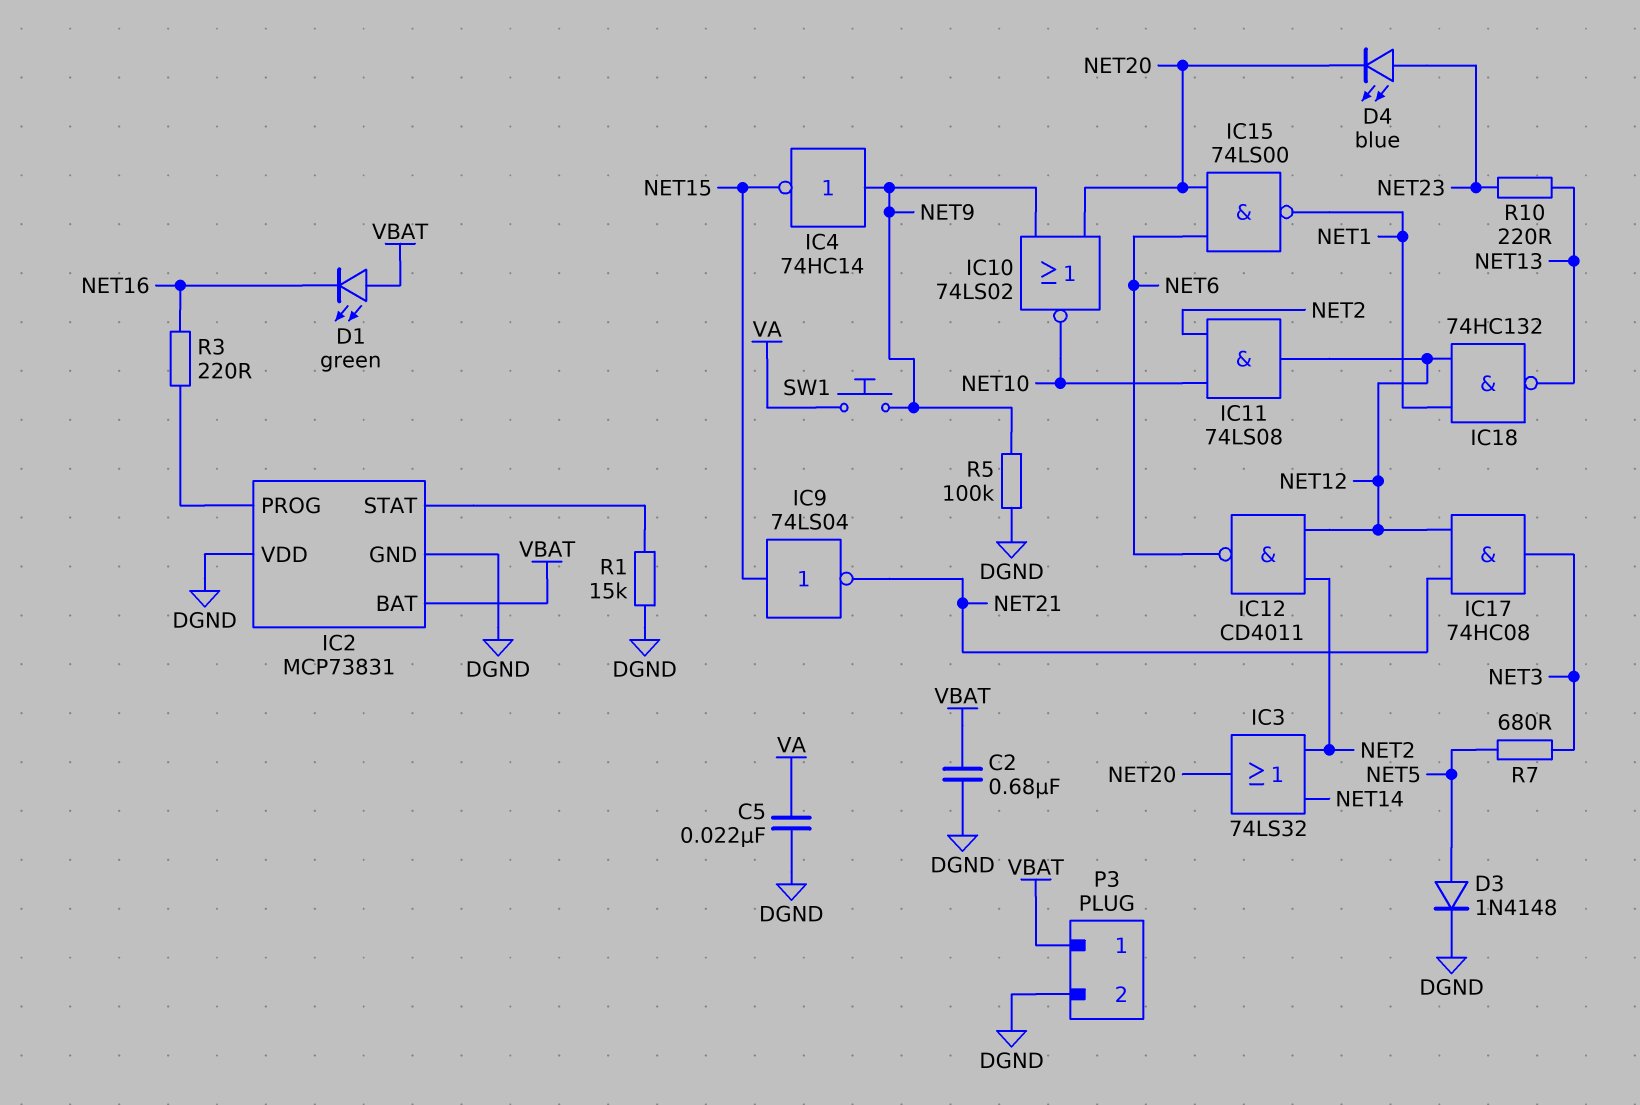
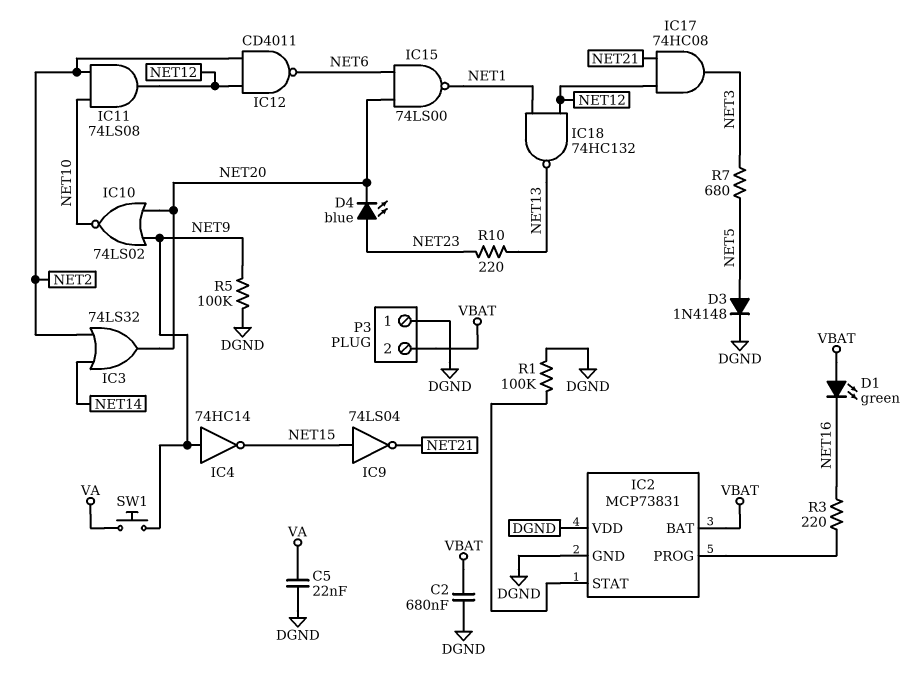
P3 pin 1: VBAT -> DGND
P3 pin 2: DGND -> VBAT
R1: 15k (DGND, IC2/STAT) -> 100k (DGND, IC2/STAT)

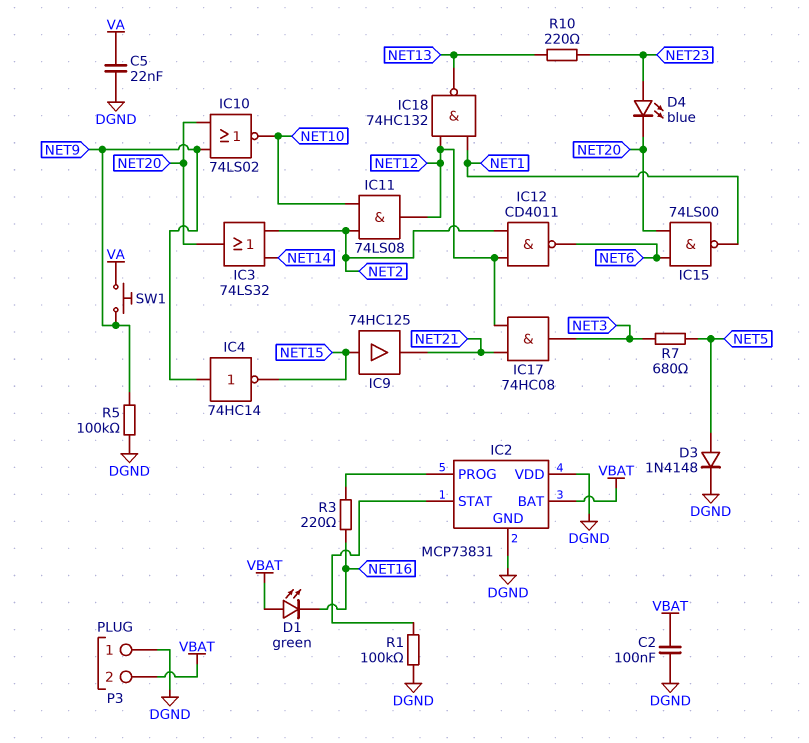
C2: 680nF (DGND, VBAT) -> 100nF (DGND, VBAT)
IC9: NOT 74LS04 (in NET15, out NET21) -> buffer 74HC125 (in NET15, out NET21)

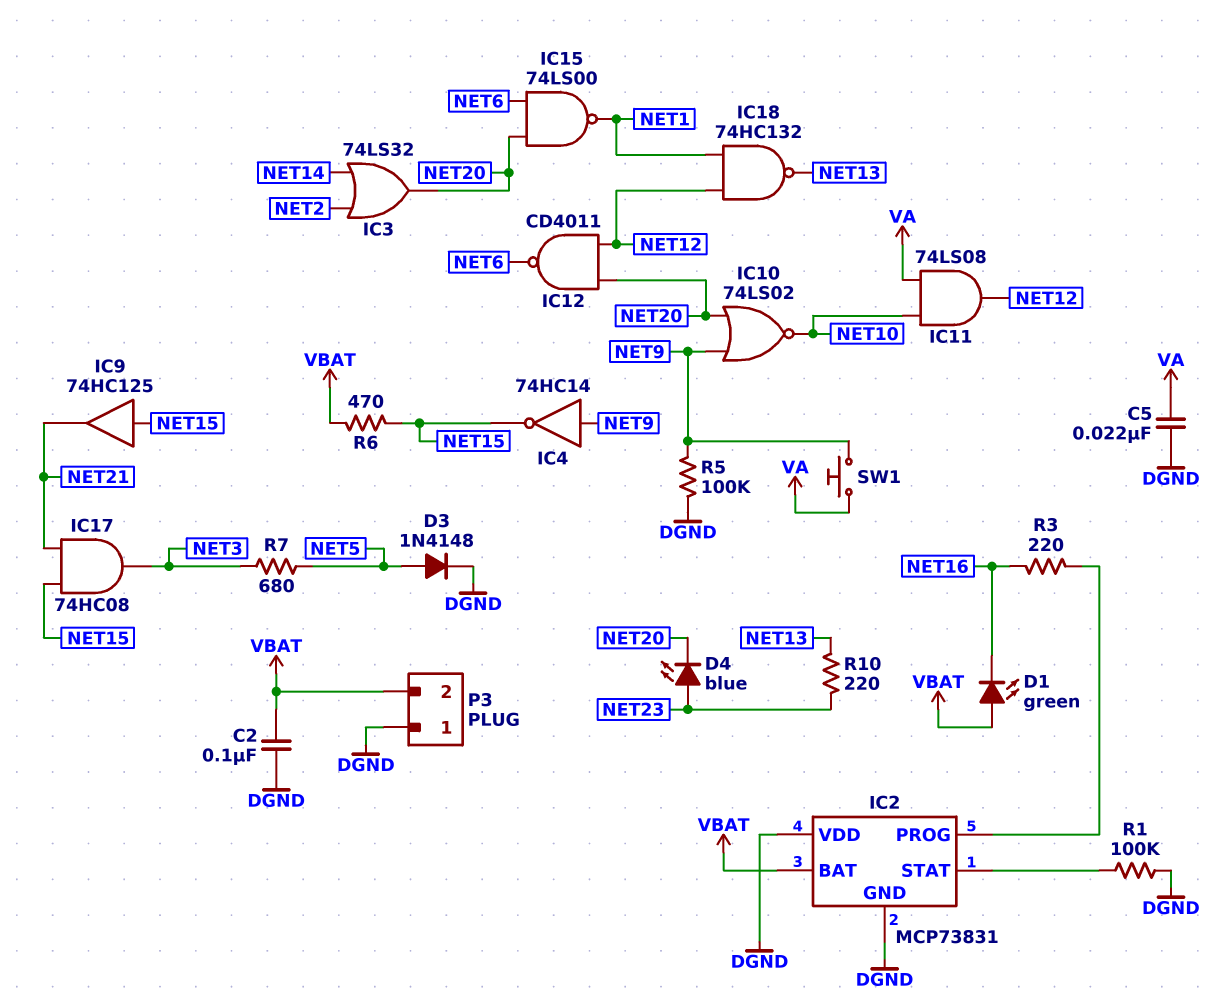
IC11: AND 74LS08 (in NET2, in NET10, out NET12) -> AND 74LS08 (in NET10, in VA, out NET12)
IC12: NAND CD4011 (in NET2, in NET12, out NET6) -> NAND CD4011 (in NET12, in NET20, out NET6)
IC17: AND 74HC08 (in NET12, in NET21, out NET3) -> AND 74HC08 (in NET15, in NET21, out NET3)
R6: none -> 470 (NET15, VBAT)

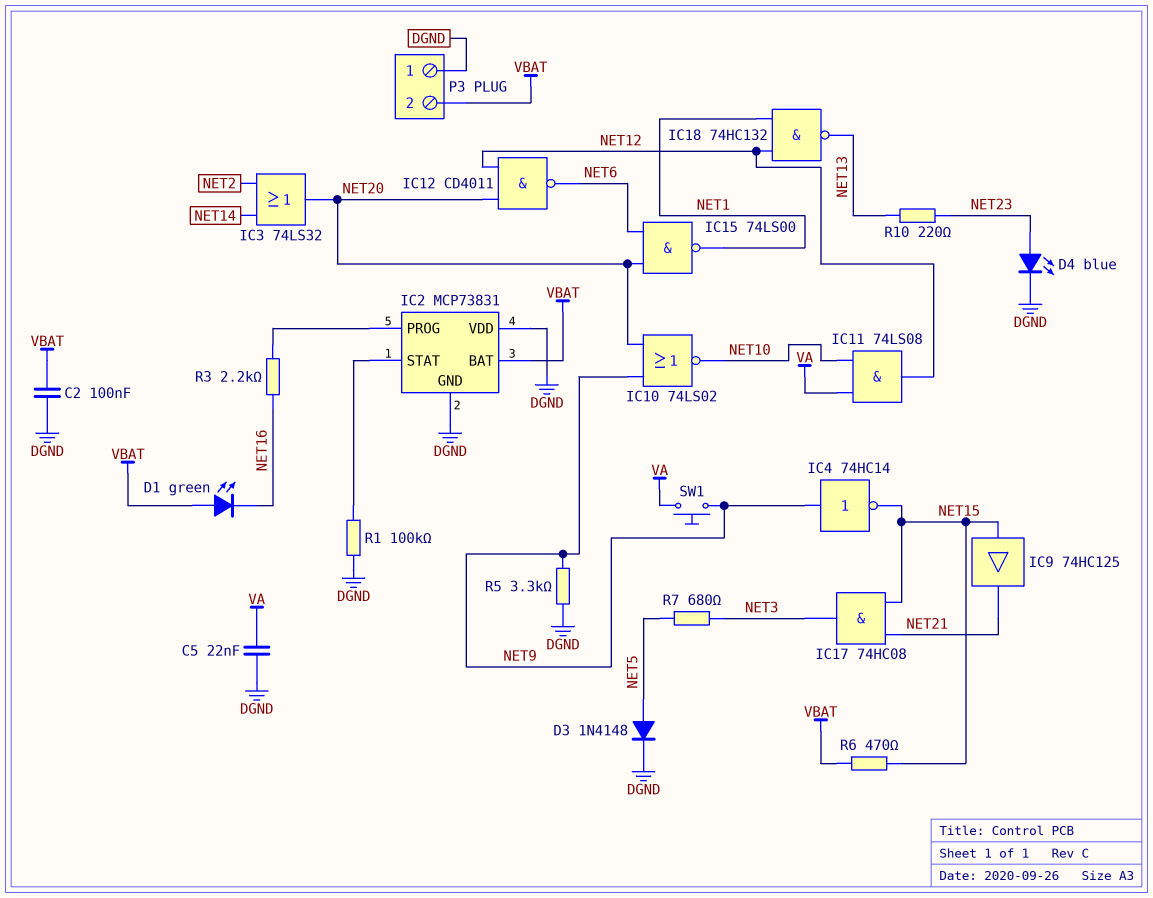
D4: LED blue (A NET23, K NET20) -> LED blue (A NET23, K DGND)
R3: 220 (IC2/PROG, NET16) -> 2.2k (IC2/PROG, NET16)
R5: 100k (DGND, NET9) -> 3.3k (DGND, NET9)

